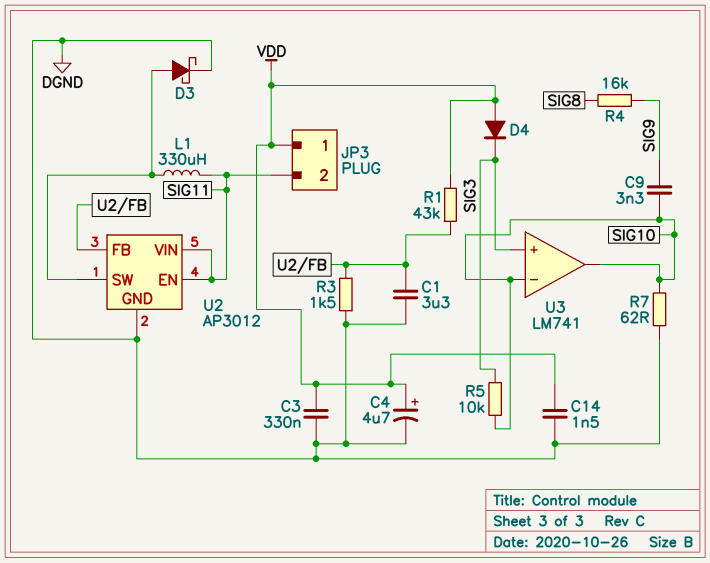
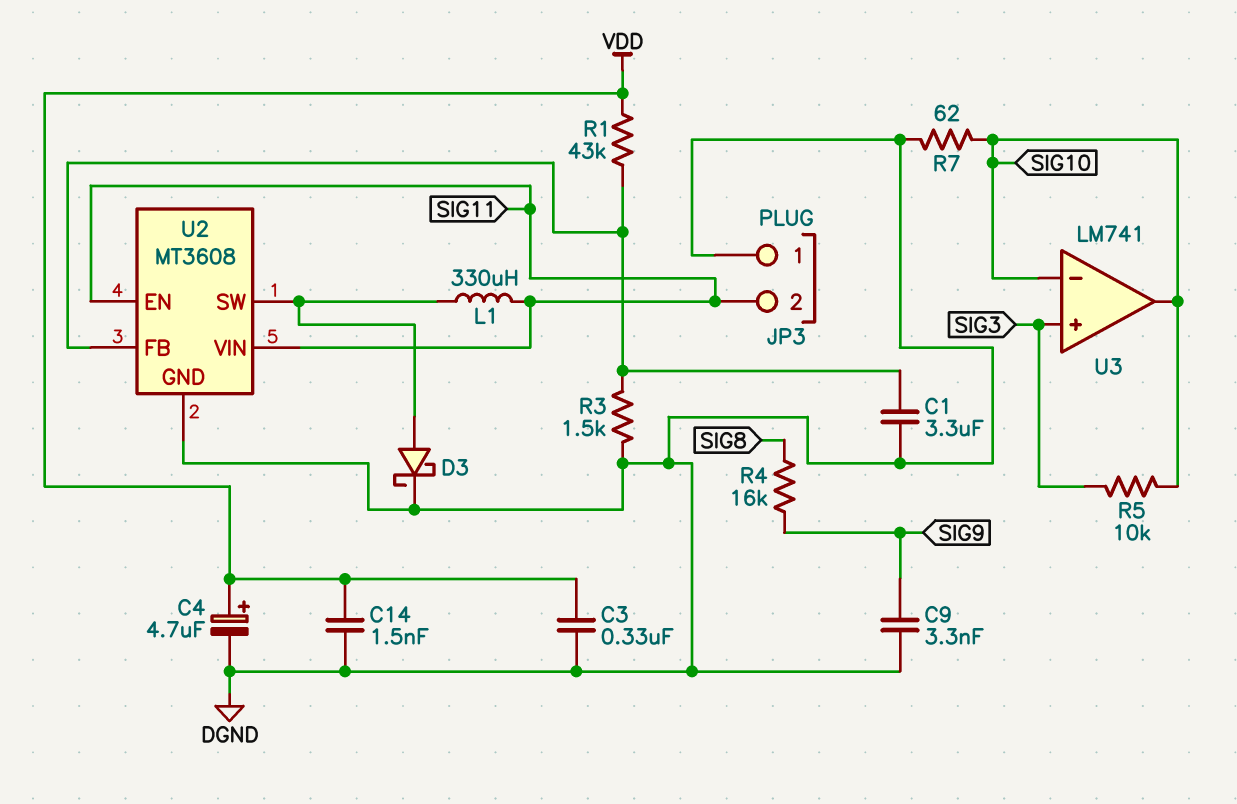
C9: 3.3nF (SIG9, SIG10) -> 3.3nF (DGND, SIG9)
D4: diode (A VDD, K SIG3) -> none
JP3 pin 1: VDD -> DGND
U2: AP3012 -> MT3608

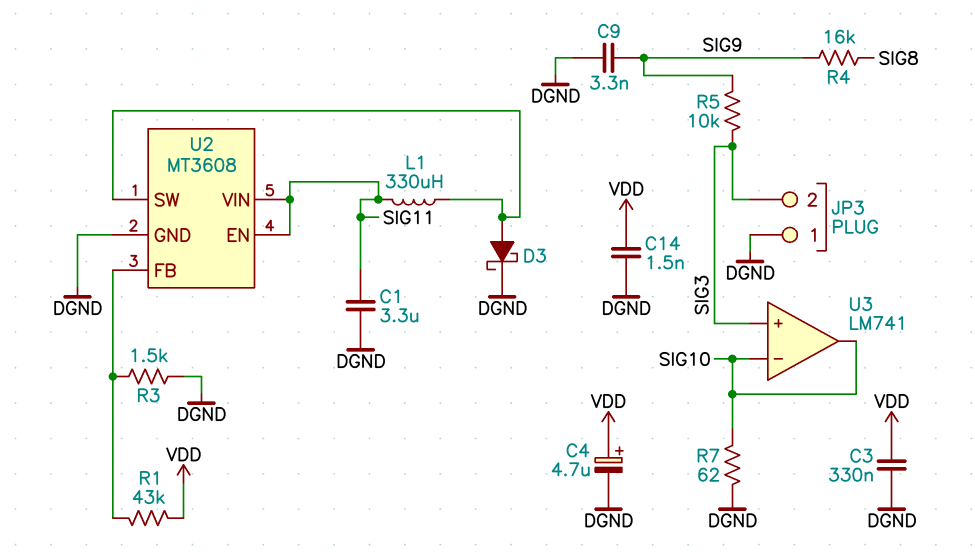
C1: 3.3uF (DGND, U2/FB) -> 3.3uF (DGND, SIG11)
JP3 pin 2: SIG11 -> SIG3
R5: 10k (SIG3, SIG10) -> 10k (SIG3, SIG9)

